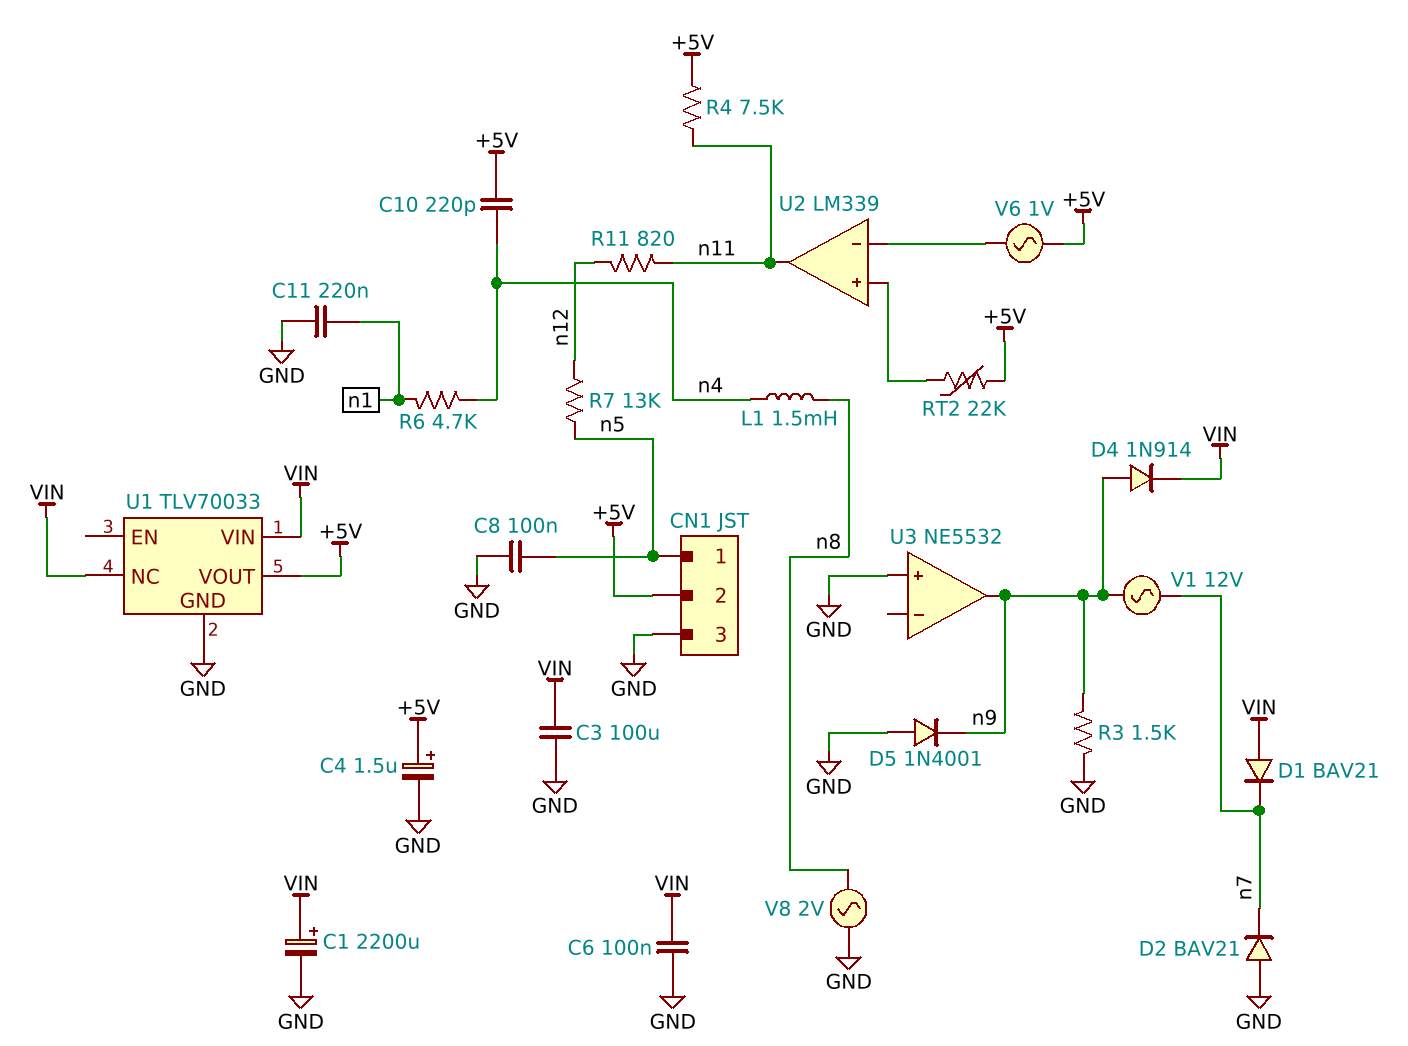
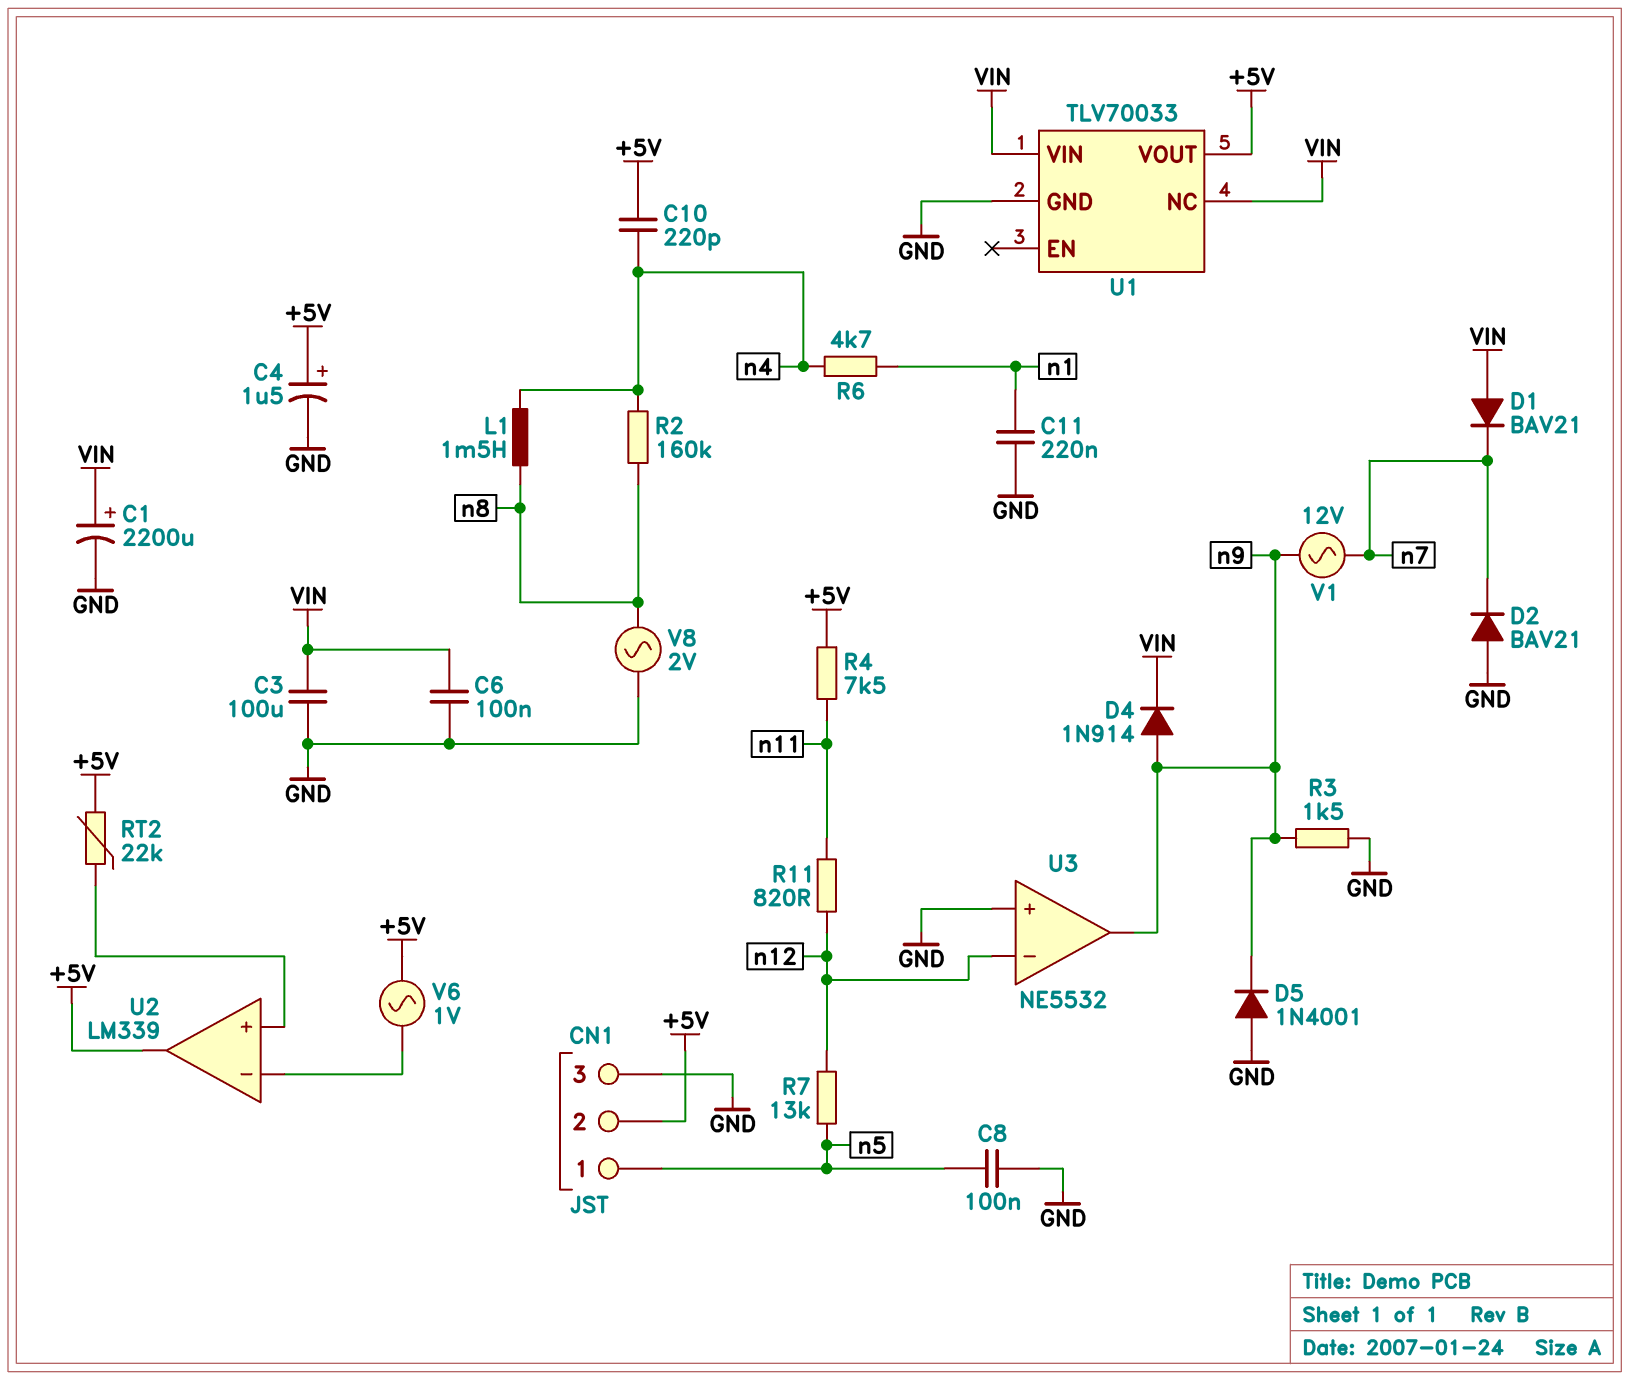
R2: none -> 160k (n4, n8)
U2 pin out: n11 -> +5V
U3 pin in-: none -> n12

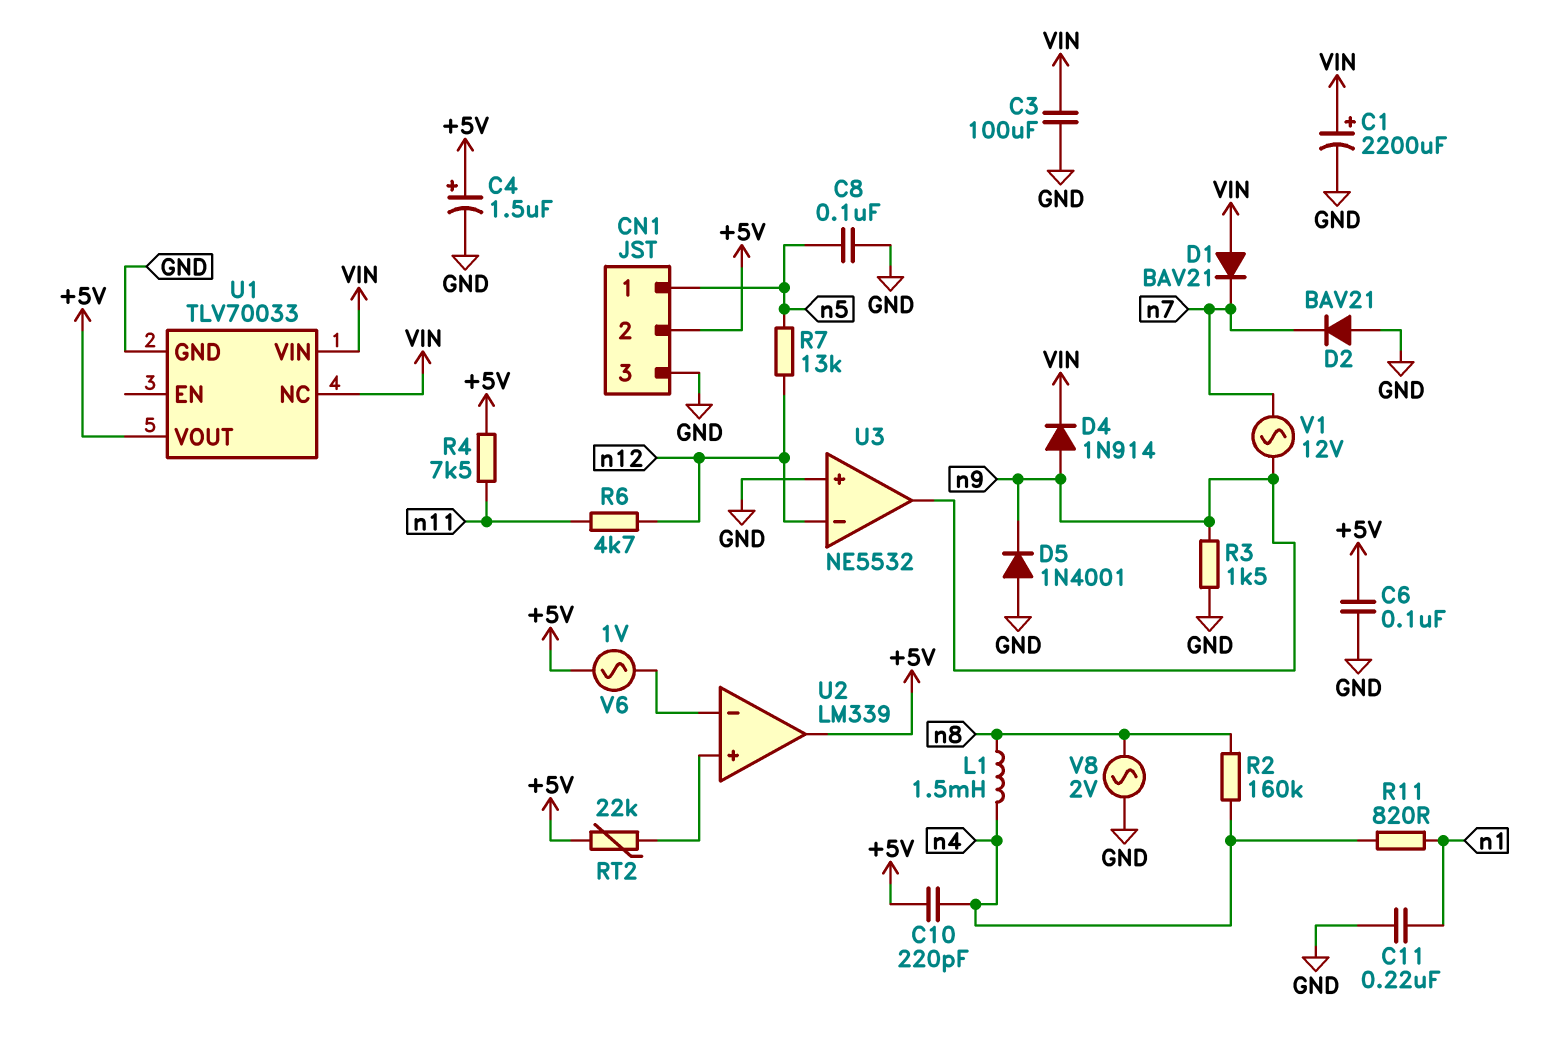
C6: 100nF (GND, VIN) -> 100nF (+5V, GND)
R6: 4.7k (n1, n4) -> 4.7k (n11, n12)
R11: 820 (n11, n12) -> 820 (n1, n4)

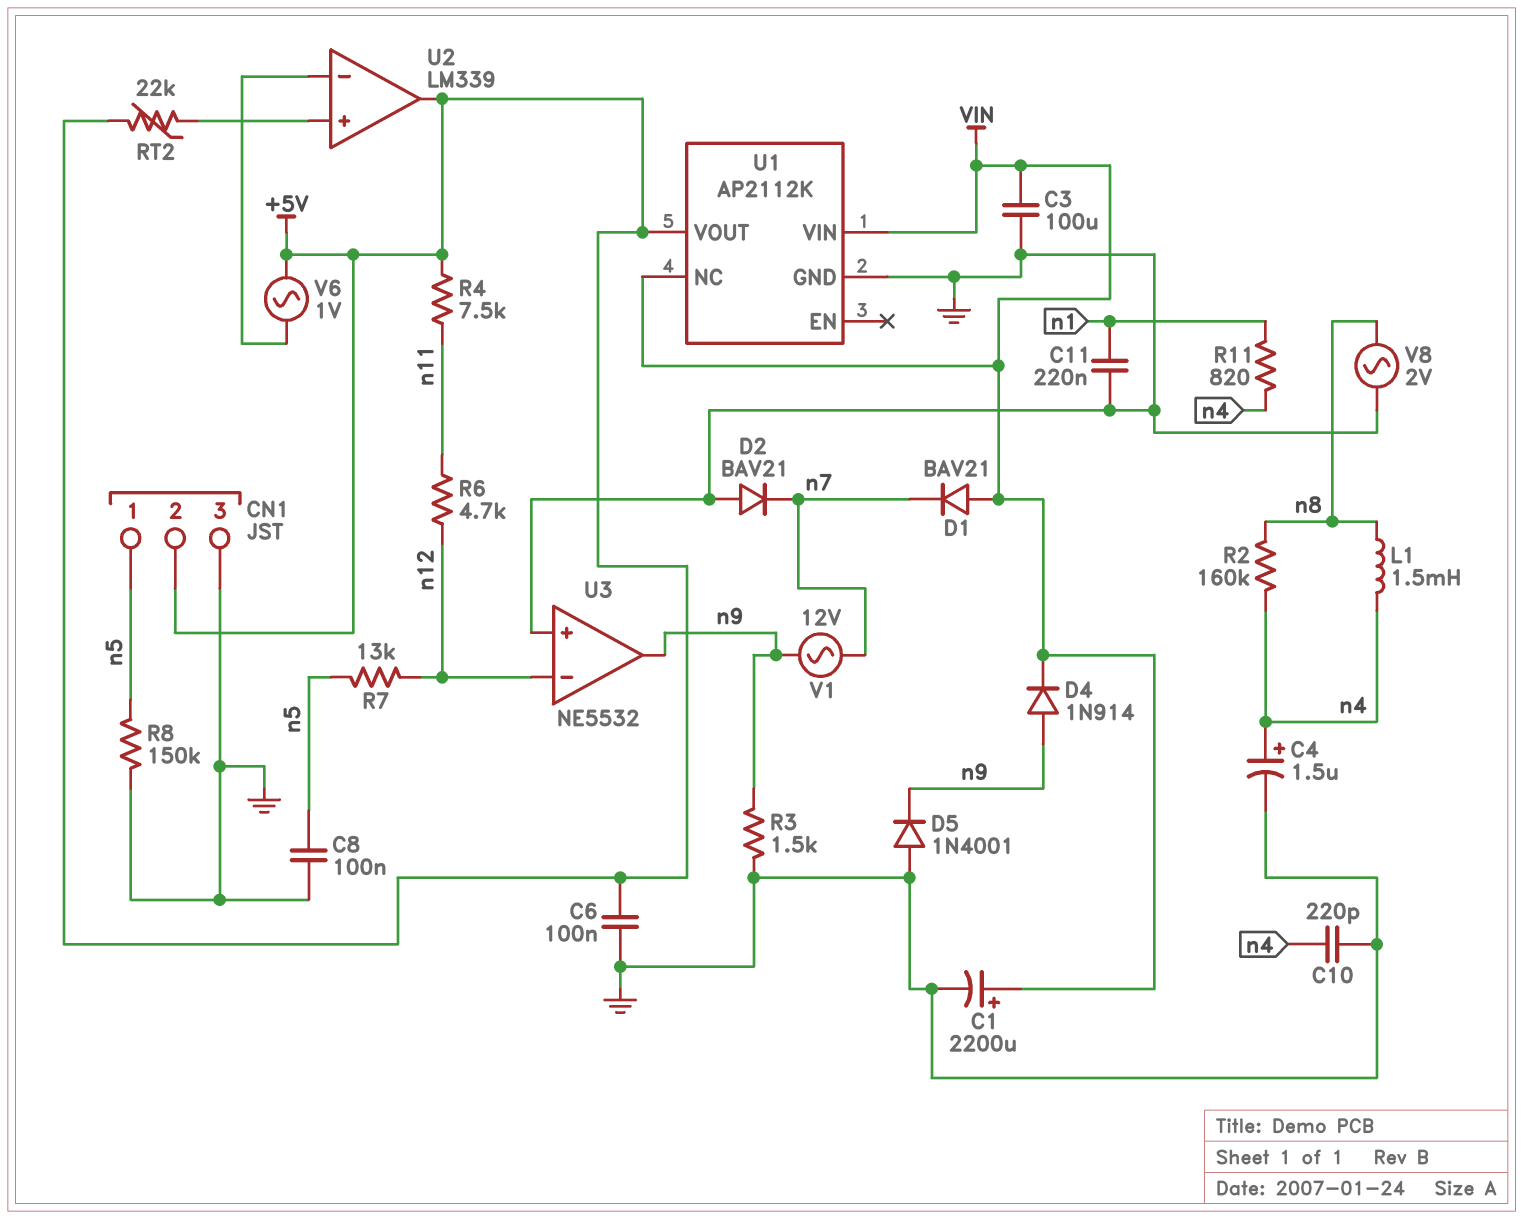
C4: 1.5uF (plus +5V, minus GND) -> 1.5uF (plus n4, minus GND)
C10: 220pF (+5V, n4) -> 220pF (GND, n4)
R8: none -> 150k (GND, n5)
U1: TLV70033 -> AP2112K

